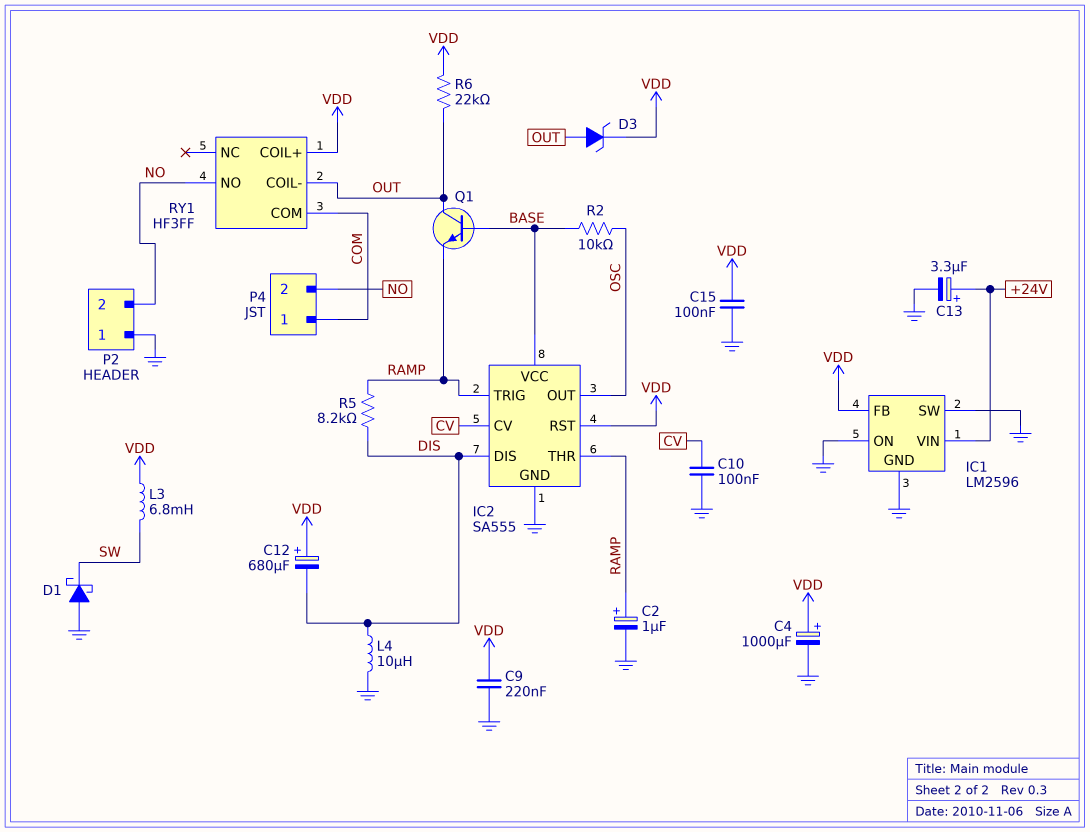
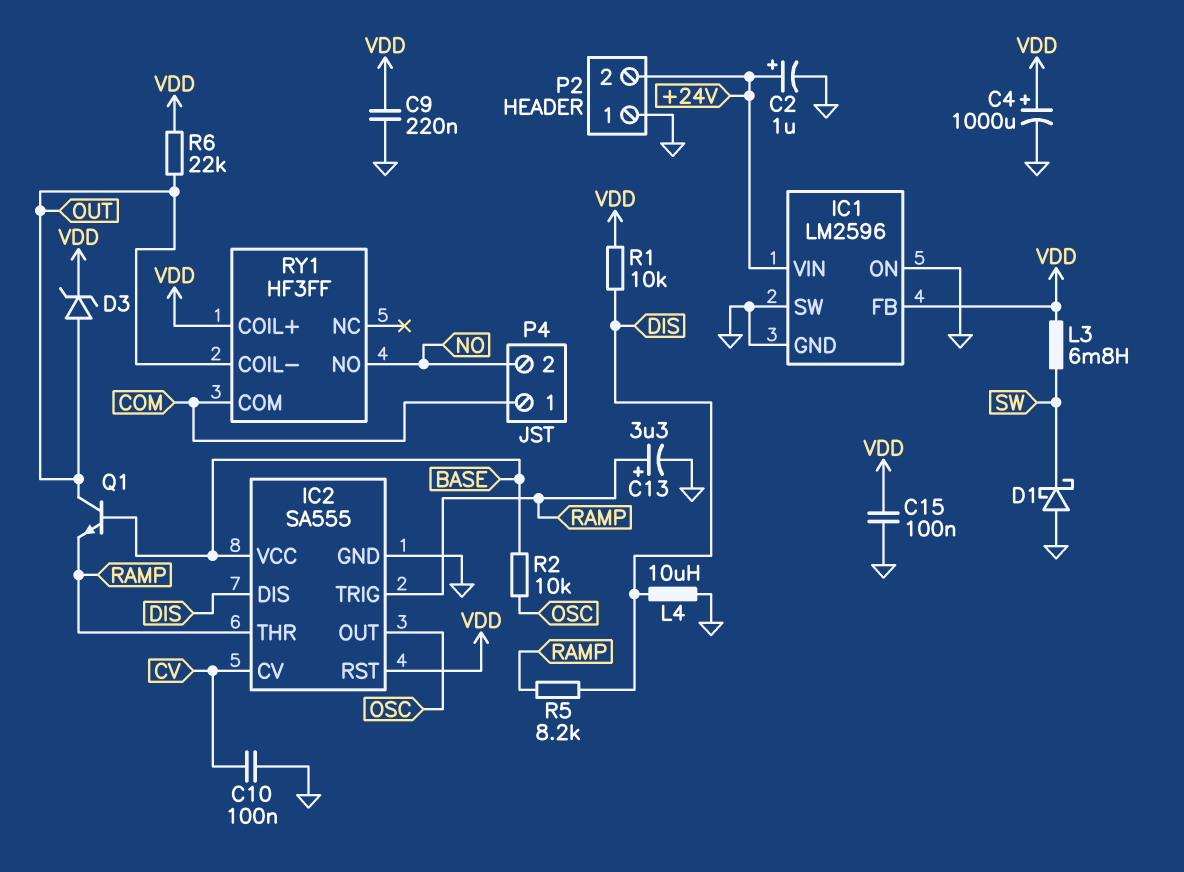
C2: 1uF (plus RAMP, minus GND) -> 1uF (plus +24V, minus GND)
C12: 680uF (plus VDD, minus DIS) -> none
C13: 3.3uF (plus +24V, minus GND) -> 3.3uF (plus RAMP, minus GND)
P2 pin 2: NO -> +24V
R1: none -> 10k (DIS, VDD)

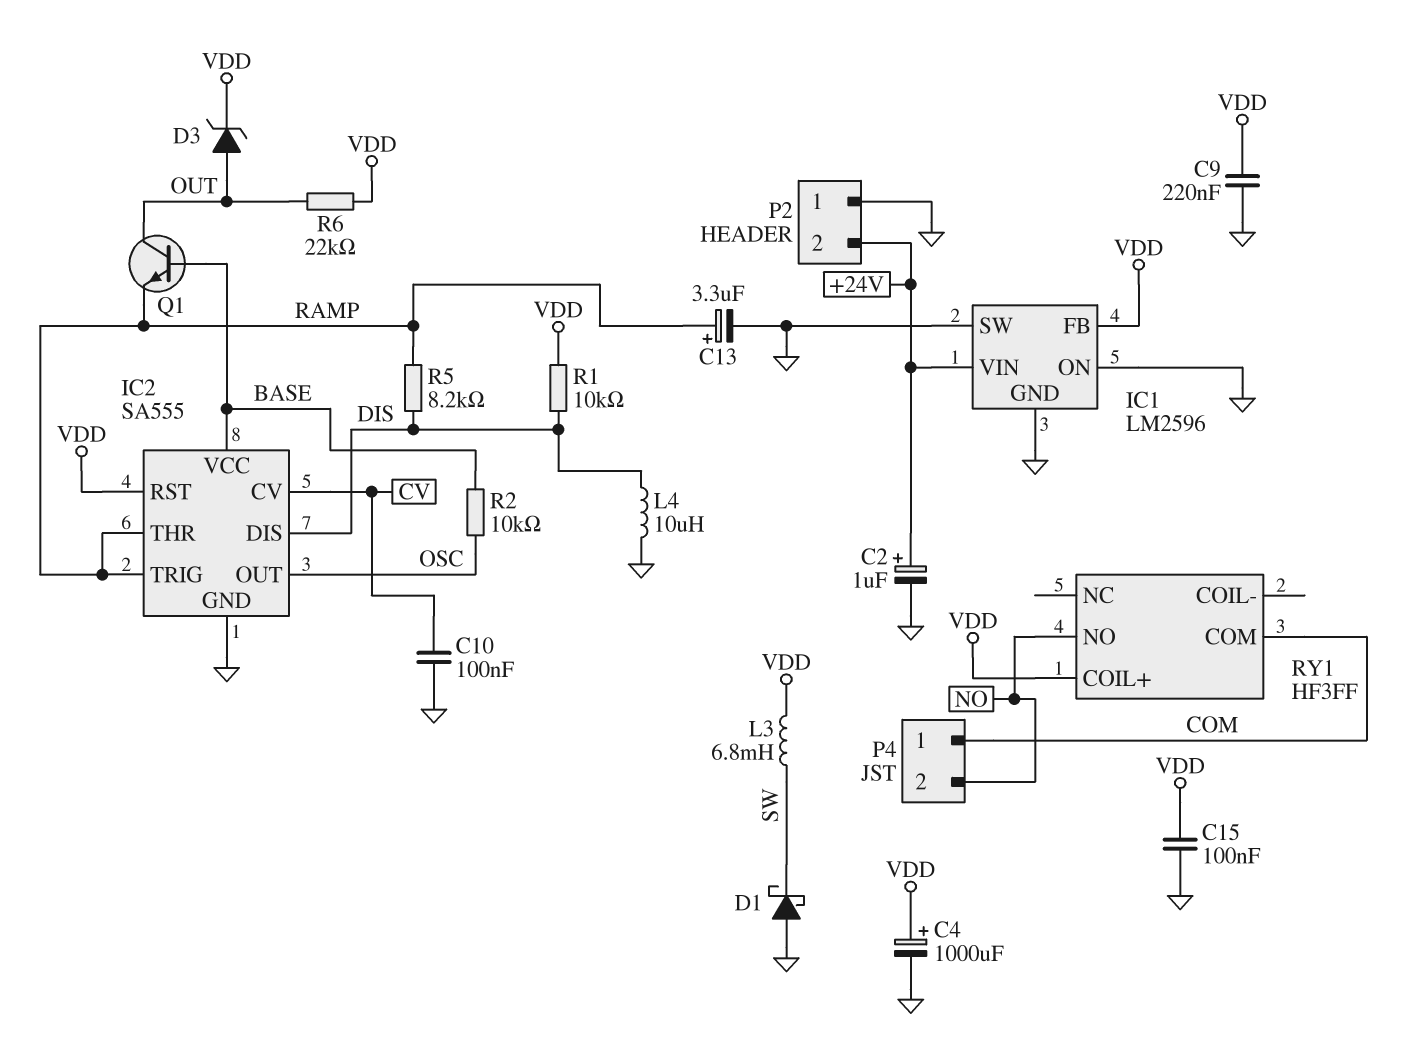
RY1 pin COIL-: OUT -> none

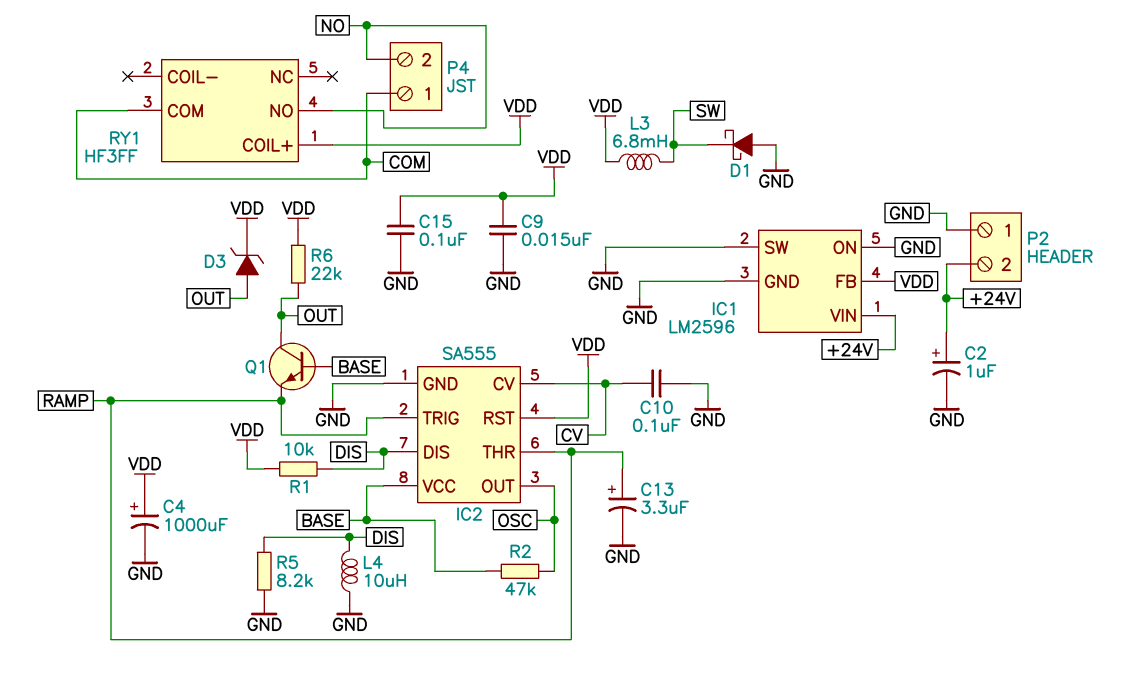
C9: 220nF (GND, VDD) -> 15nF (GND, VDD)
R2: 10k (BASE, OSC) -> 47k (BASE, OSC)
R5: 8.2k (DIS, RAMP) -> 8.2k (DIS, GND)

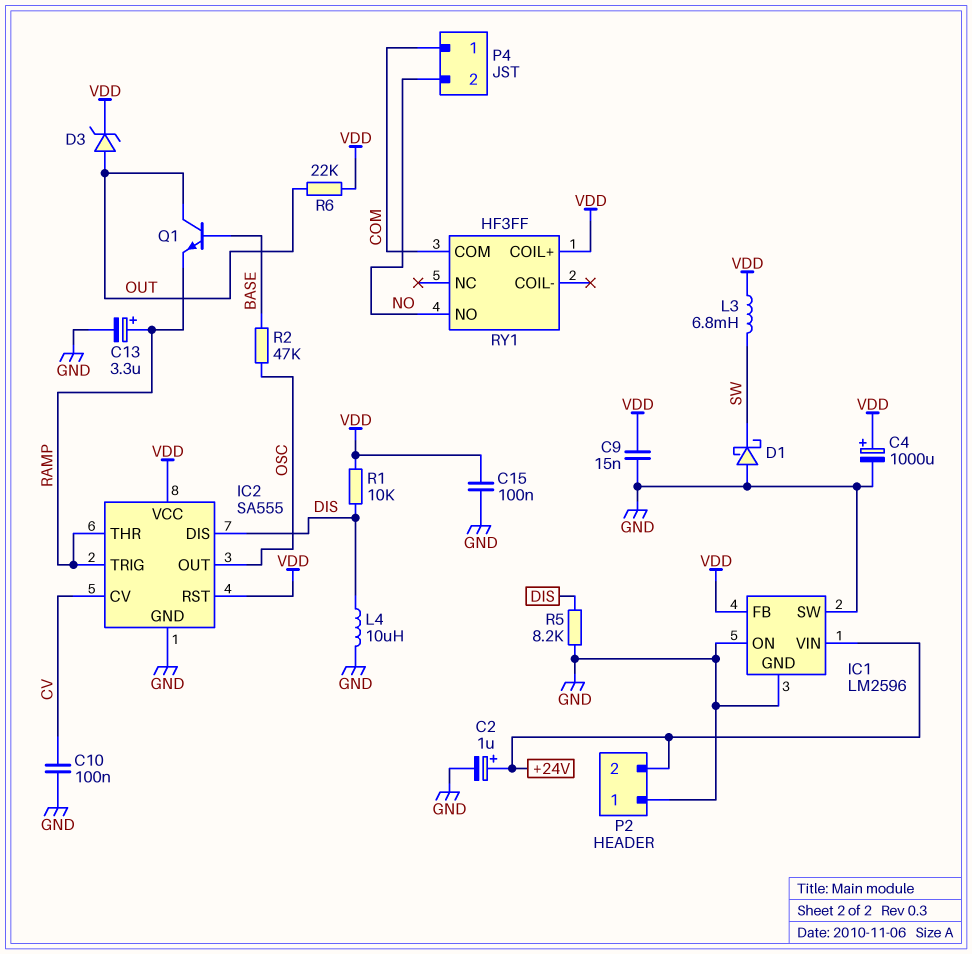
IC2 pin VCC: BASE -> VDD

